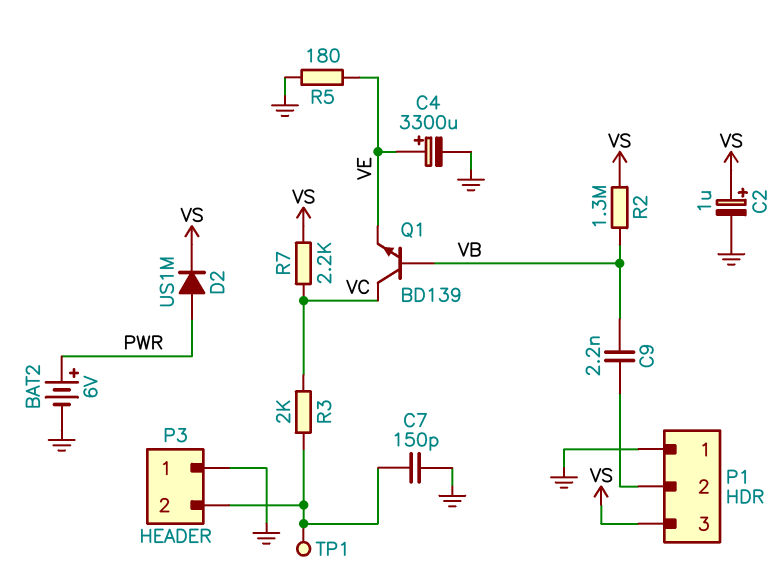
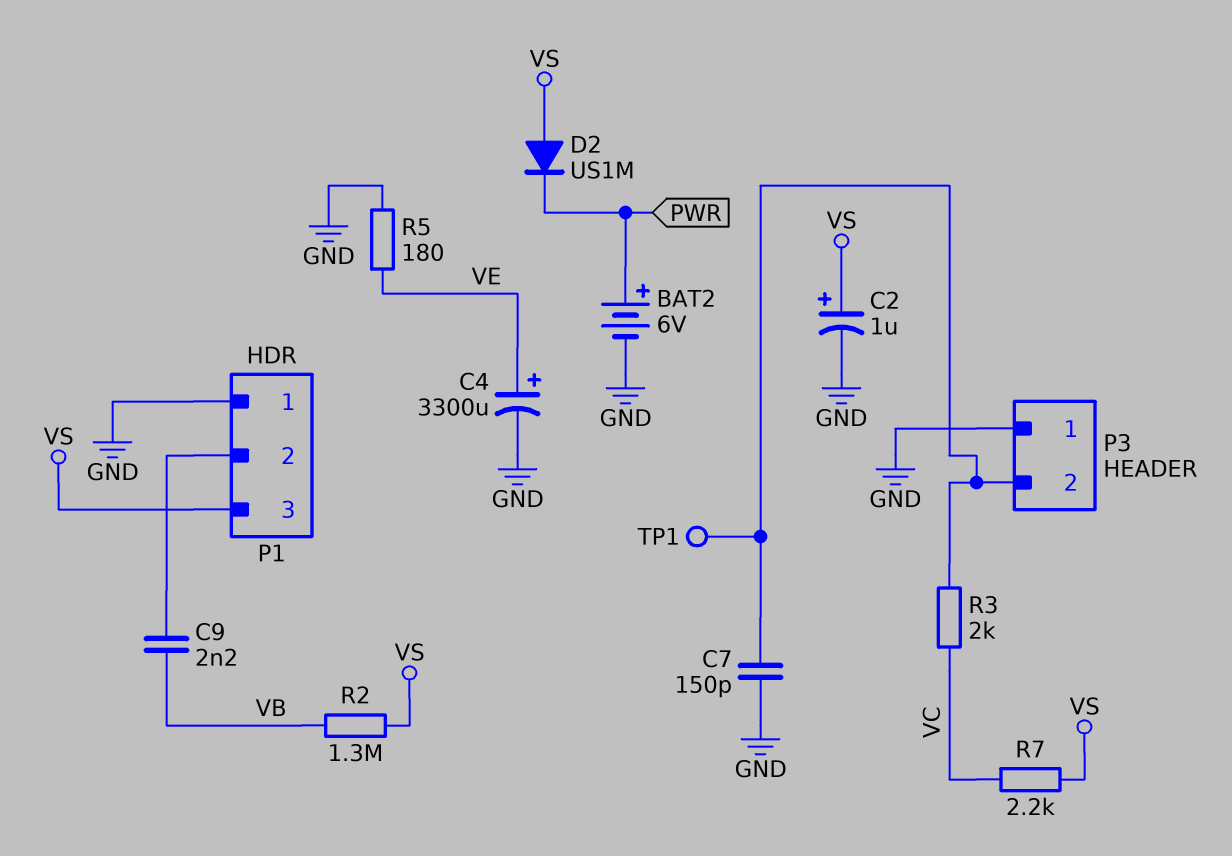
D2: diode US1M (A PWR, K VS) -> diode US1M (A VS, K PWR)
Q1: NPN BD139 (B VB, C VC, E VE) -> none

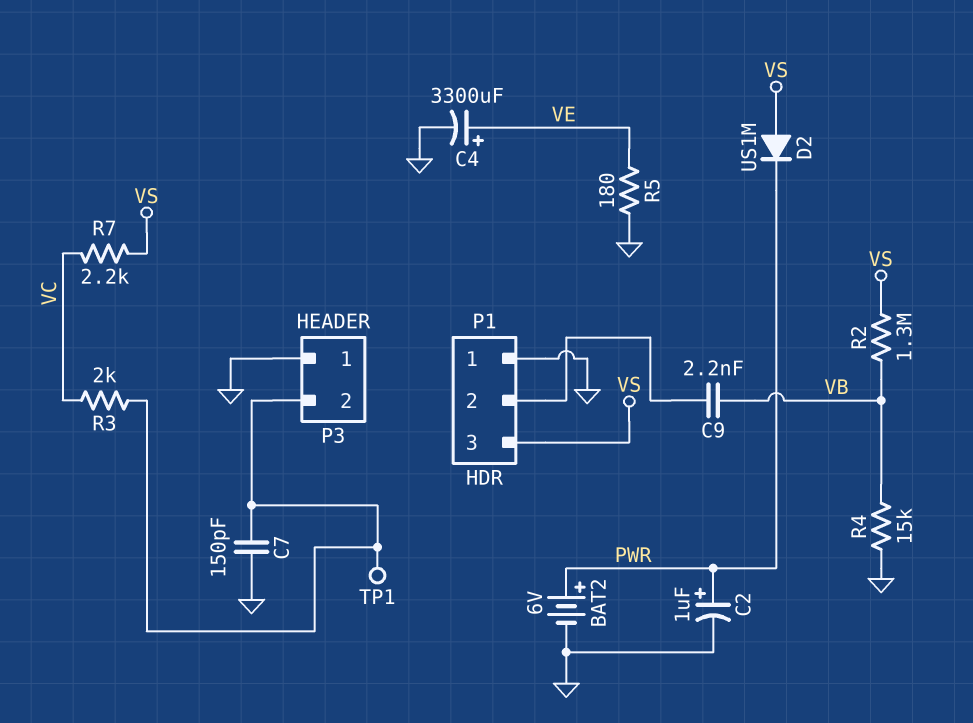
C2: 1uF (plus VS, minus GND) -> 1uF (plus PWR, minus GND)
R4: none -> 15k (GND, VB)

